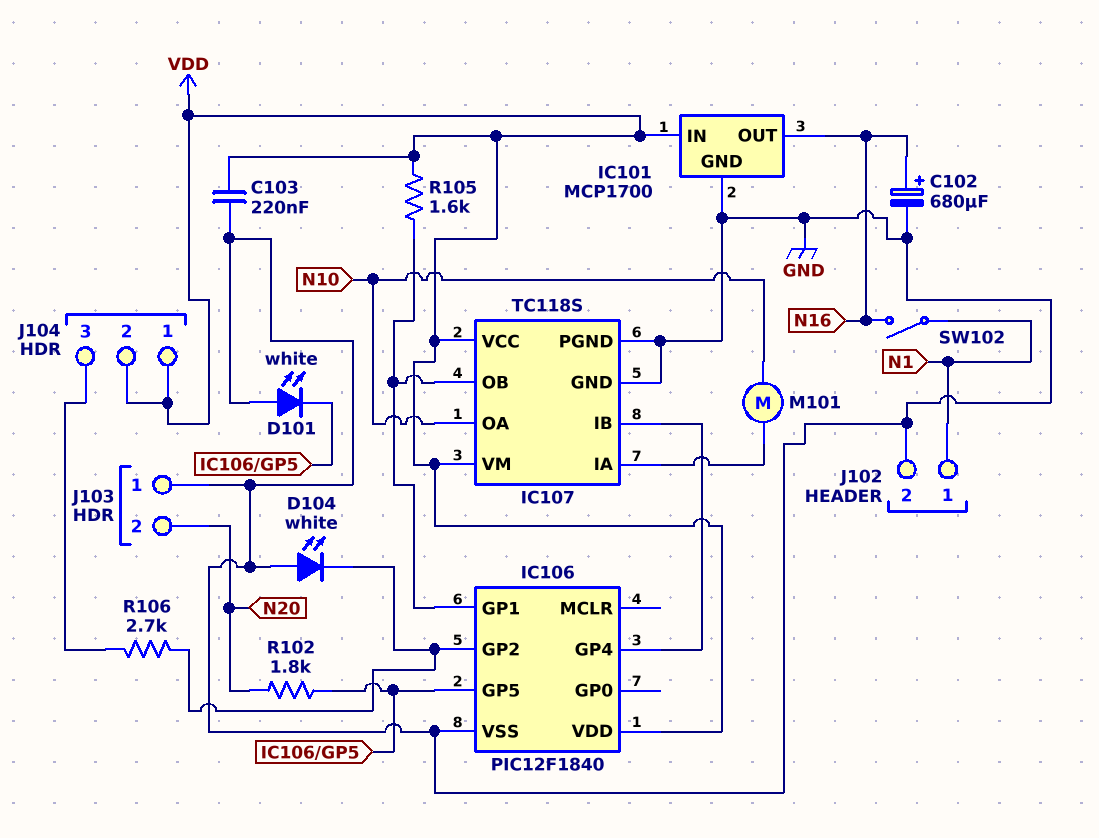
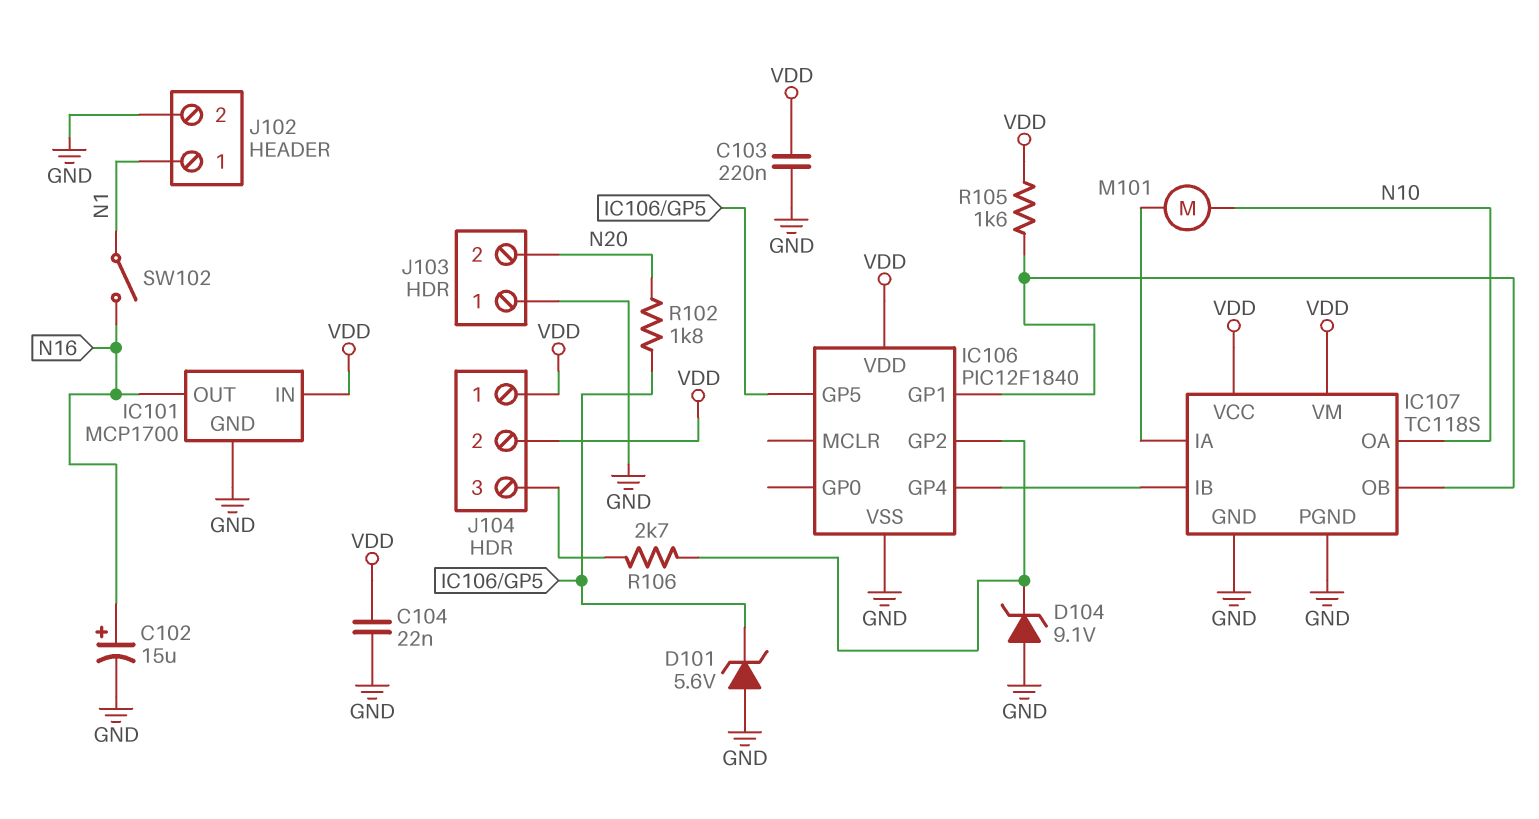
C102: 680uF (plus N16, minus GND) -> 15uF (plus N16, minus GND)
C104: none -> 22nF (GND, VDD)
D101: LED white (A GND, K IC106/GP5) -> zener 5.6V (A GND, K IC106/GP5)
D104: LED white (A GND, K IC106/GP2) -> zener 9.1V (A GND, K IC106/GP2)

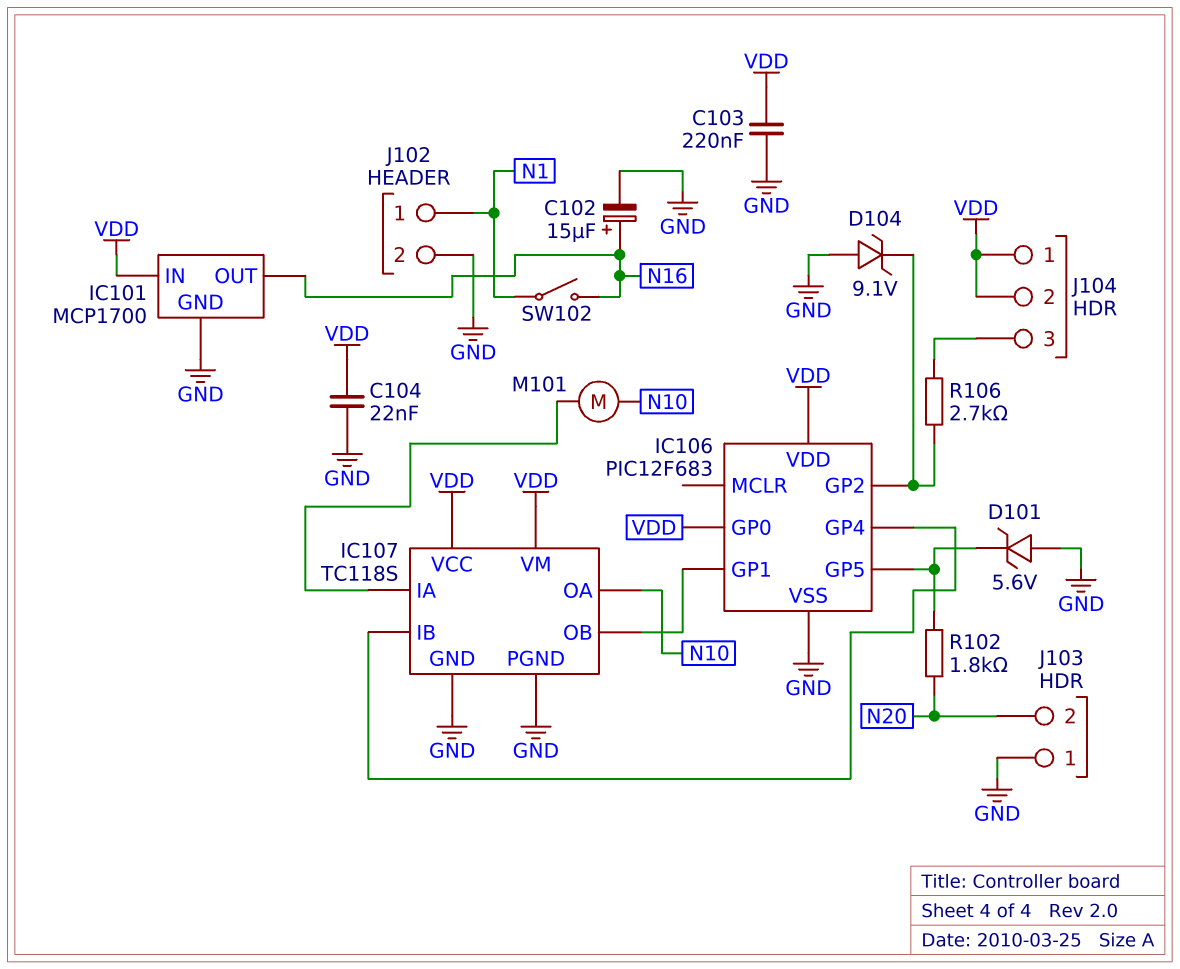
IC106: PIC12F1840 -> PIC12F683
IC106 pin GP0: none -> VDD
R105: 1.6k (IC106/GP1, VDD) -> none

